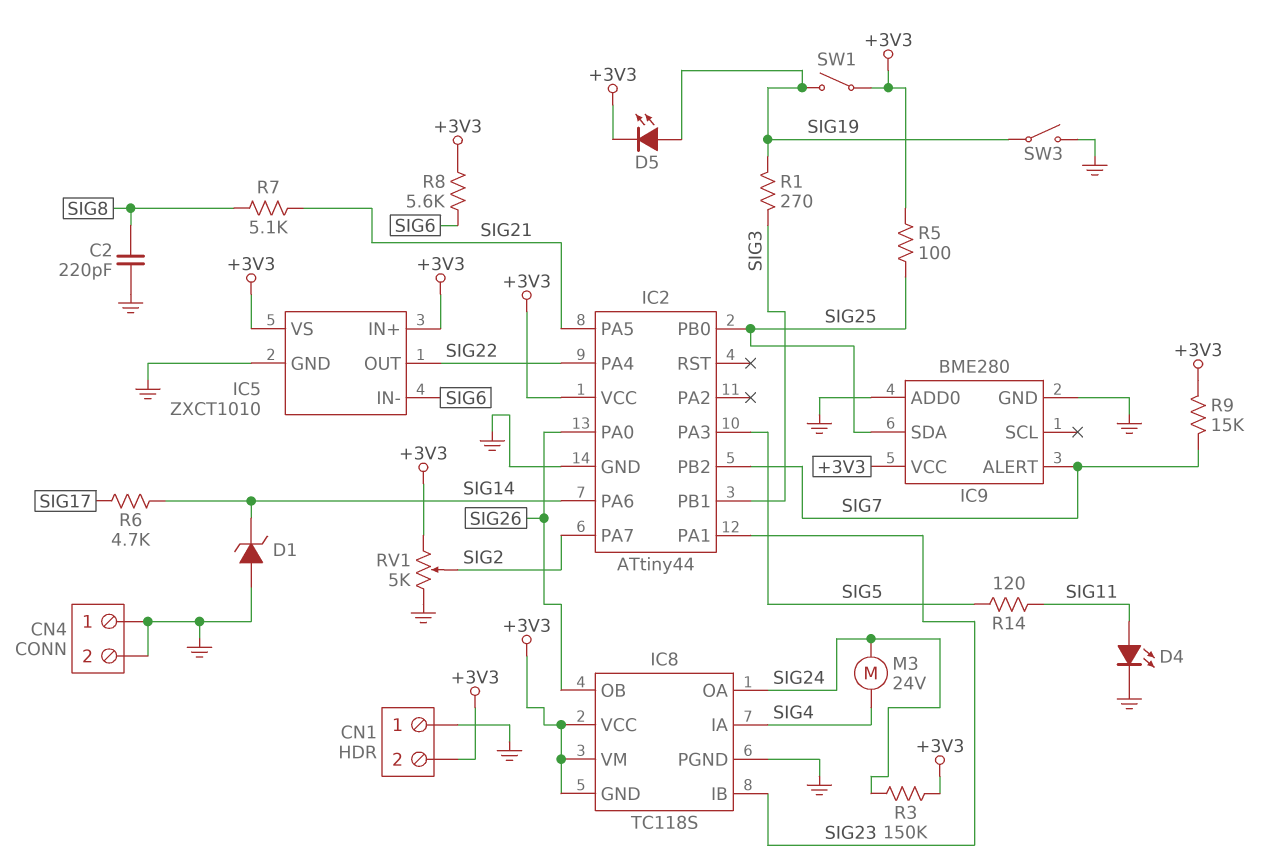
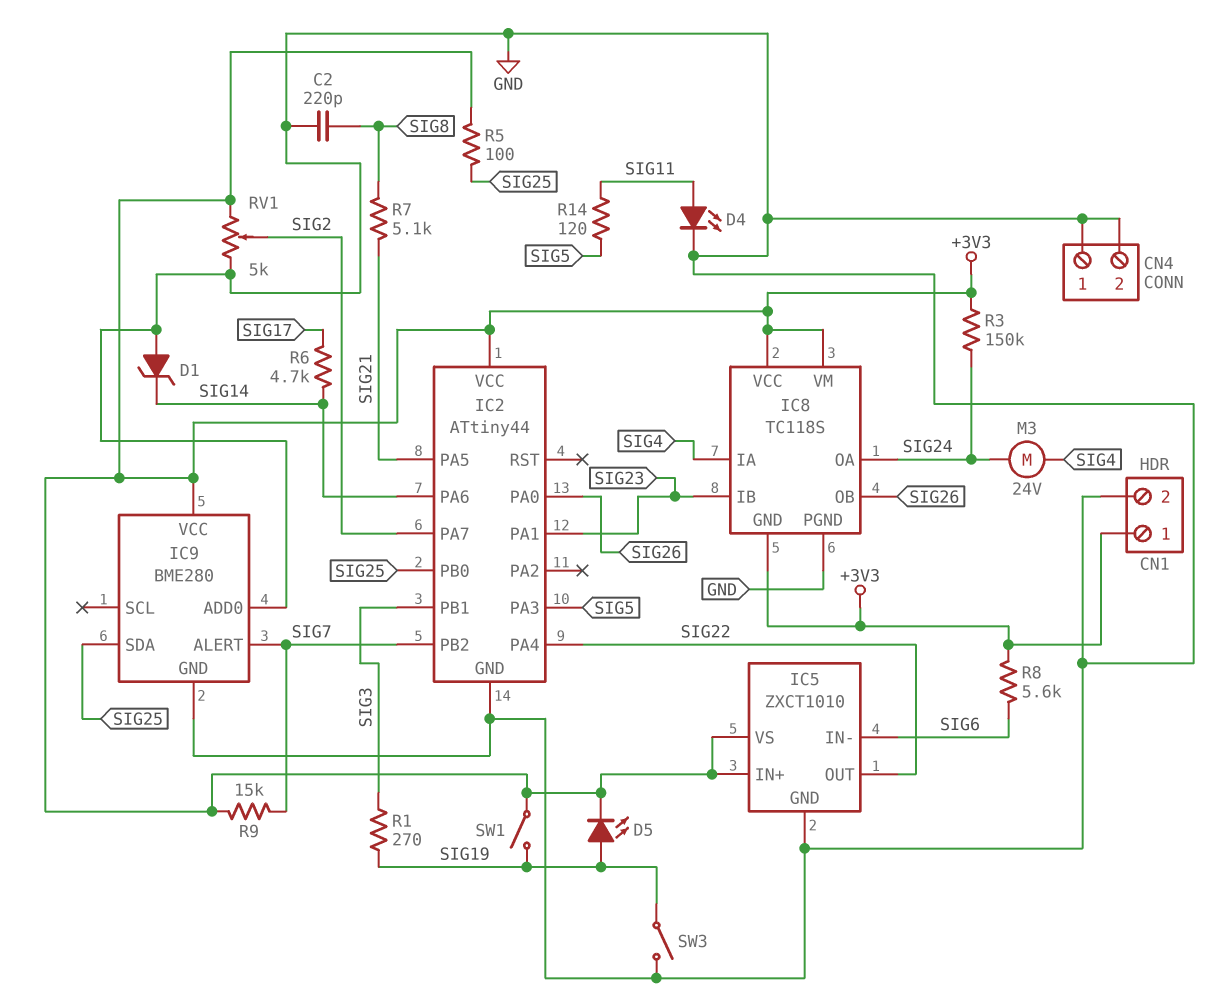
CN1 pin 1: GND -> +3V3
CN1 pin 2: +3V3 -> GND

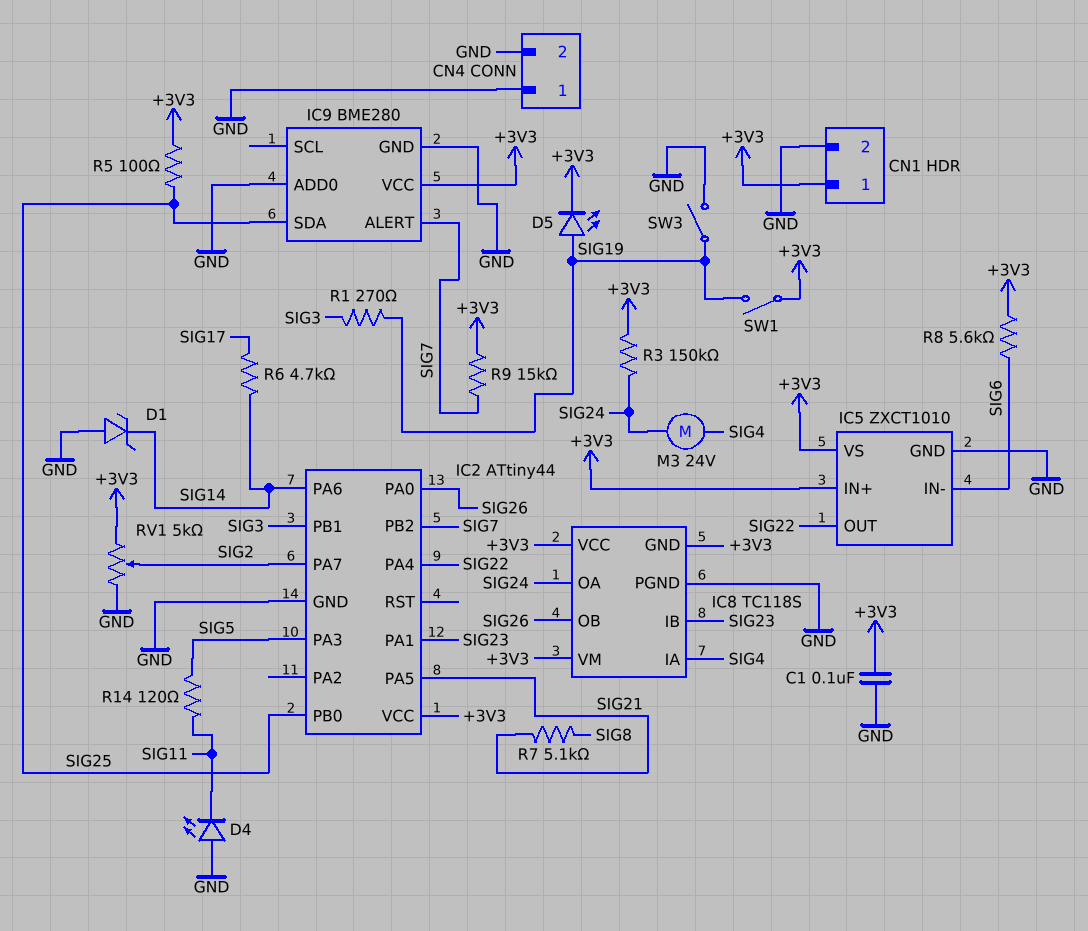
C1: none -> 100nF (+3V3, GND)
C2: 220pF (GND, SIG8) -> none
D4: LED (A SIG11, K GND) -> LED (A GND, K SIG11)

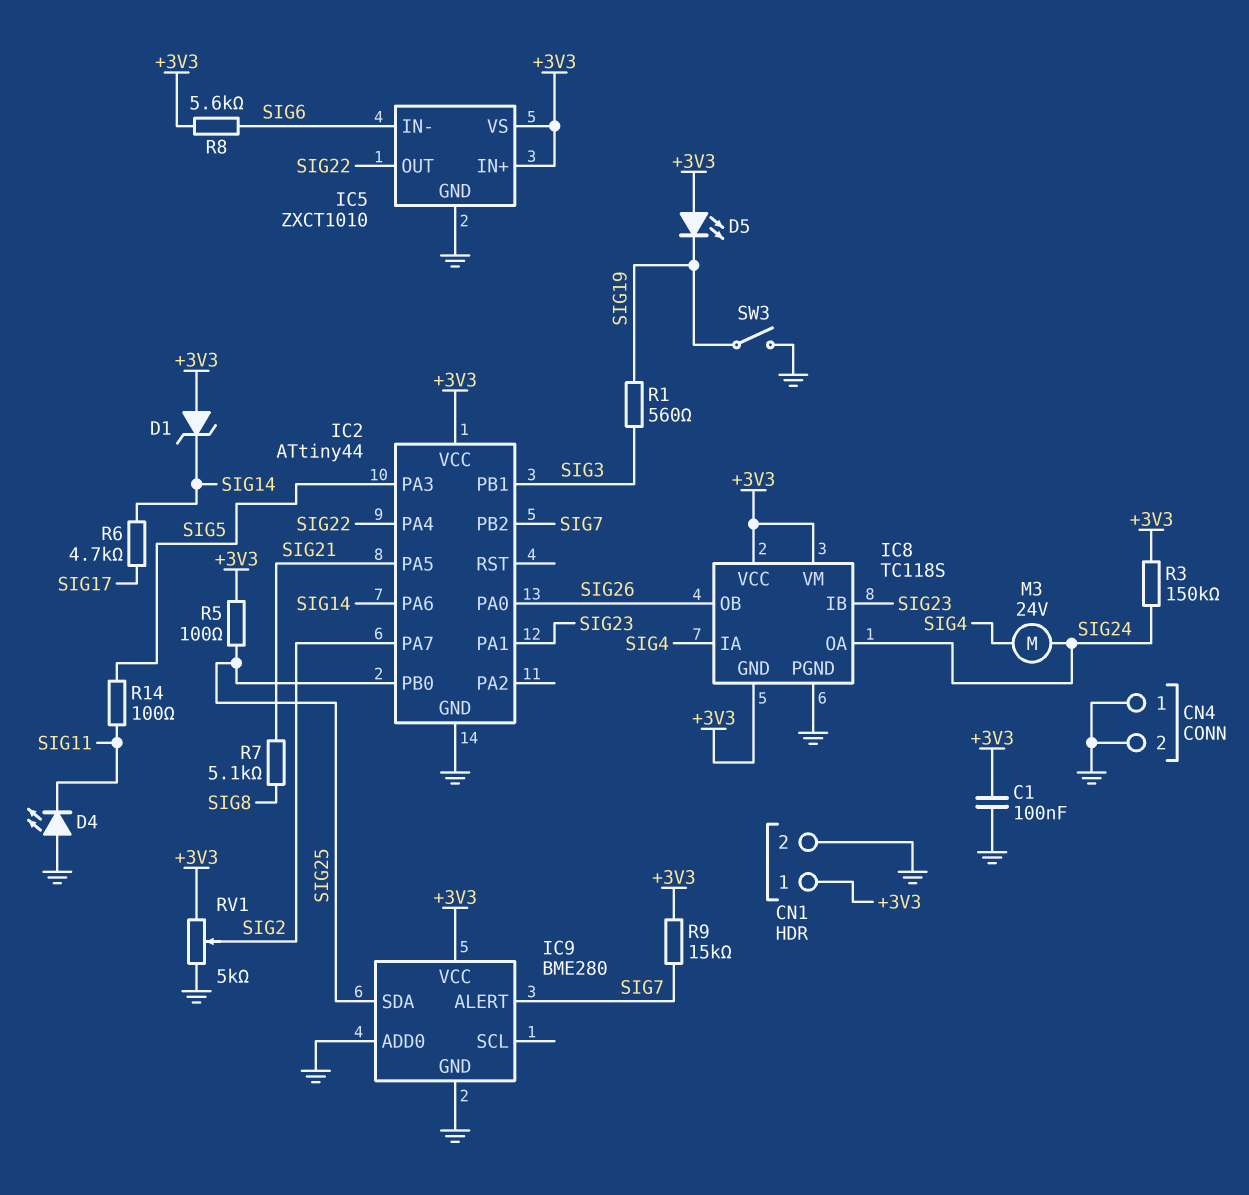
D1: zener (A GND, K SIG14) -> zener (A +3V3, K SIG14)
D5: LED (A SIG19, K +3V3) -> LED (A +3V3, K SIG19)
R1: 270 (SIG3, SIG19) -> 560 (SIG3, SIG19)
R14: 120 (SIG5, SIG11) -> 100 (SIG5, SIG11)
SW1: switch (+3V3, SIG19) -> none

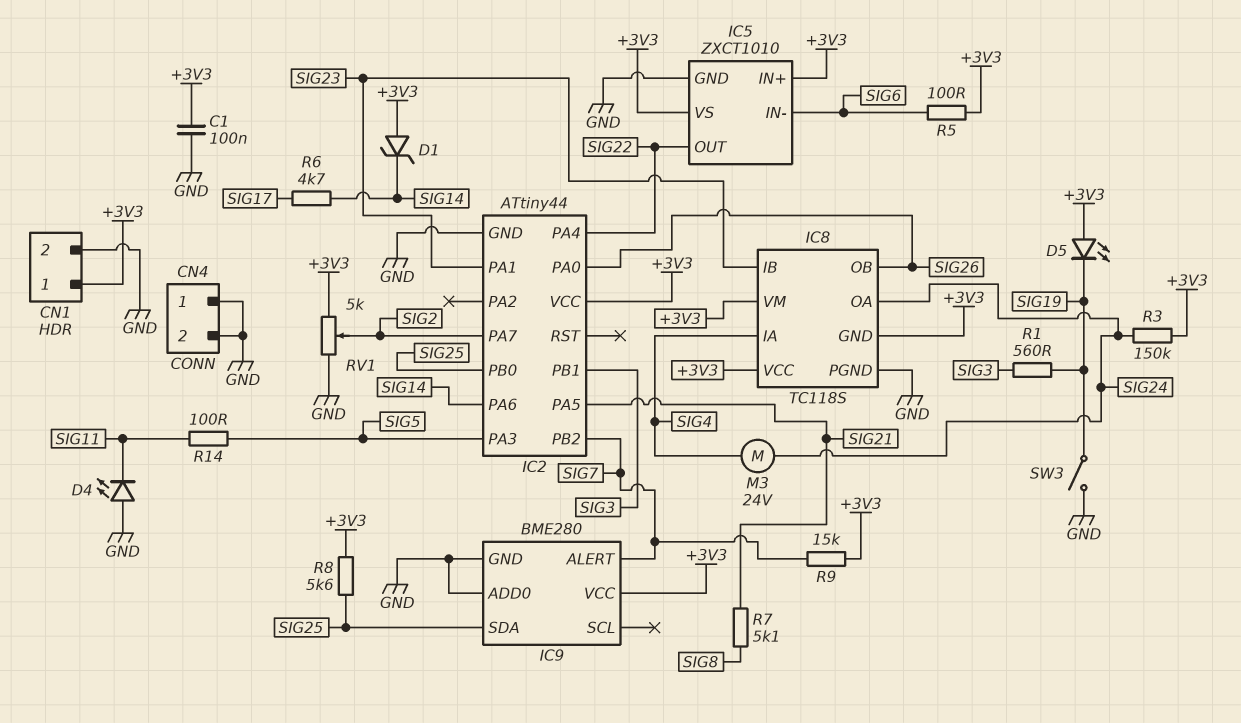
R5: 100 (+3V3, SIG25) -> 100 (+3V3, SIG6)
R8: 5.6k (+3V3, SIG6) -> 5.6k (+3V3, SIG25)

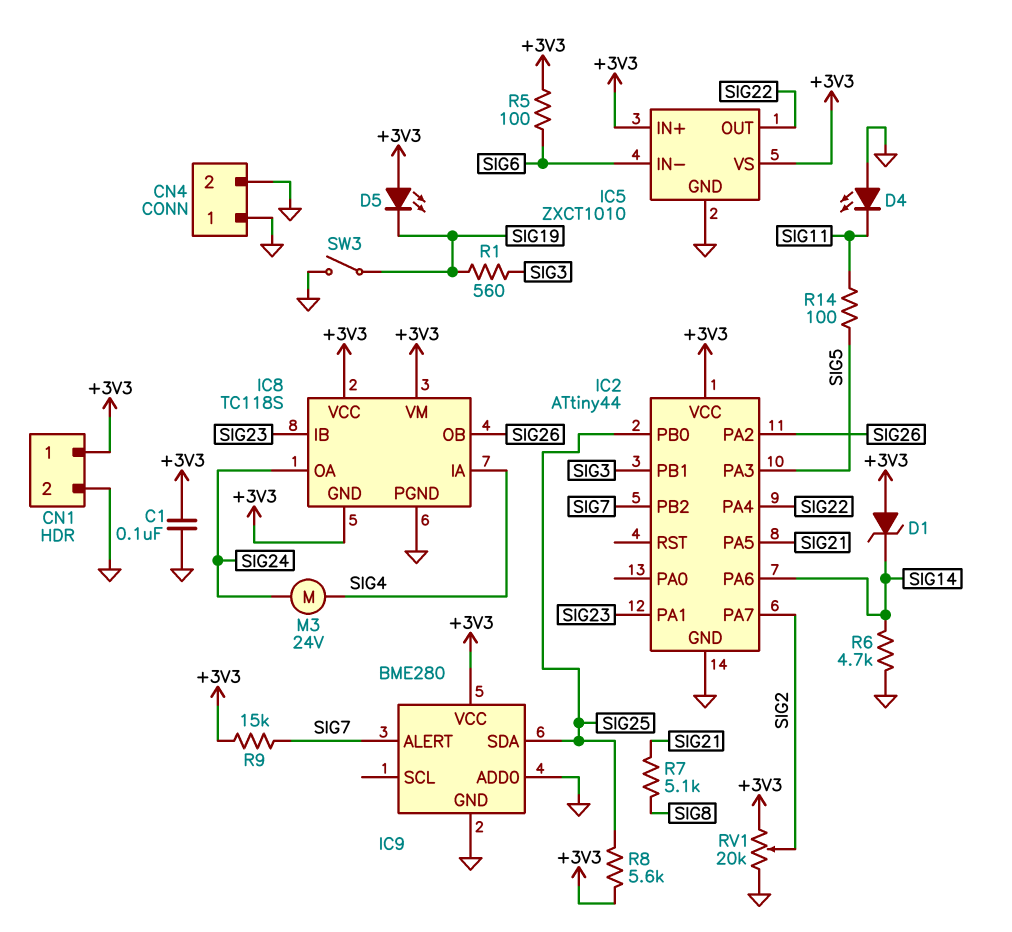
IC2 pin PA0: SIG26 -> none
IC2 pin PA2: none -> SIG26
R3: 150k (+3V3, SIG24) -> none
R6: 4.7k (SIG14, SIG17) -> 4.7k (GND, SIG14)
RV1: 5k (+3V3, GND, wiper SIG2) -> 20k (+3V3, GND, wiper SIG2)

